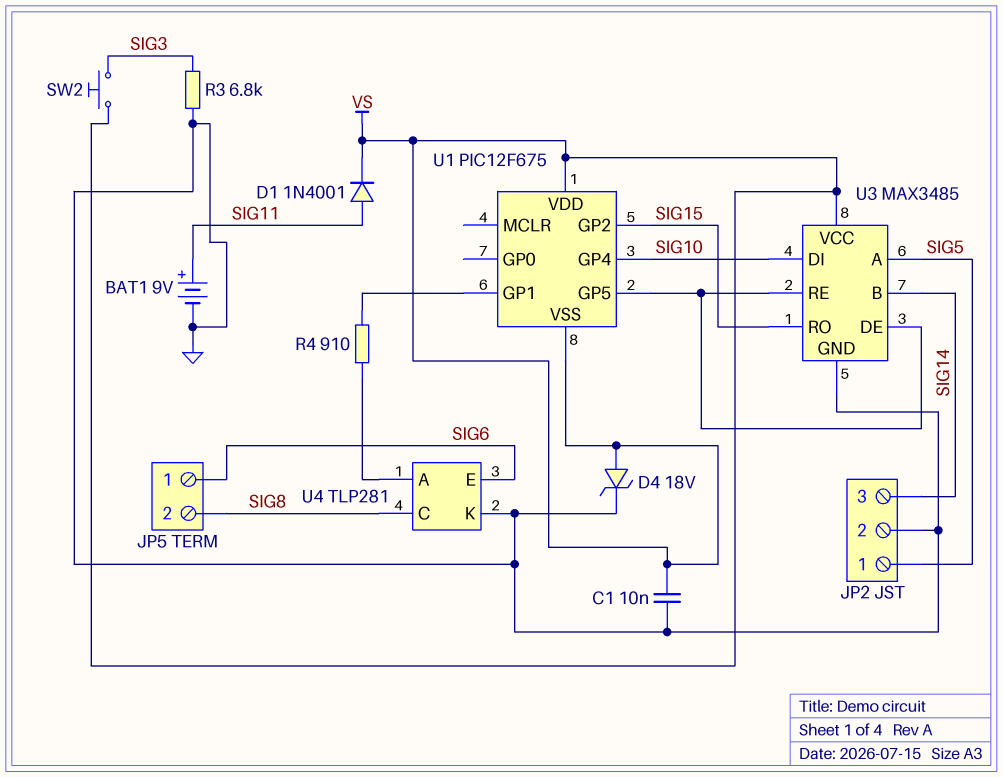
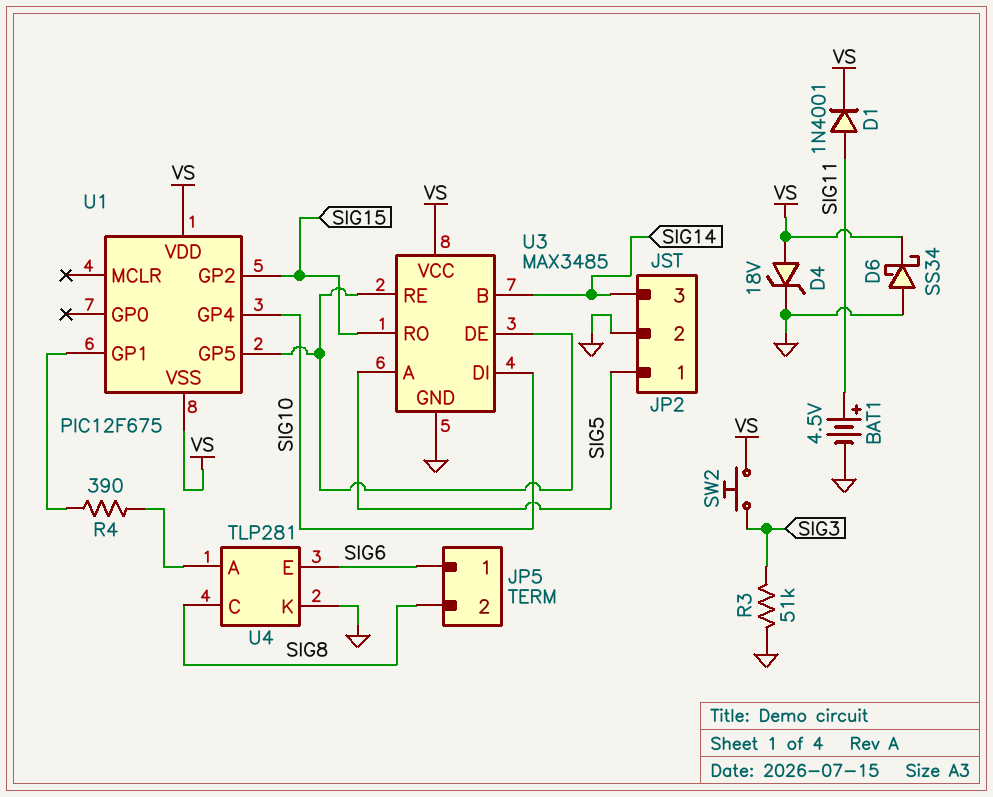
BAT1: 9V (plus SIG11, minus GND) -> 4.5V (plus SIG11, minus GND)
C1: 10nF (GND, VS) -> none
D6: none -> schottky SS34 (A GND, K VS)
R3: 6.8k (GND, SIG3) -> 51k (GND, SIG3)
R4: 910 (U1/GP1, U4/A) -> 390 (U1/GP1, U4/A)

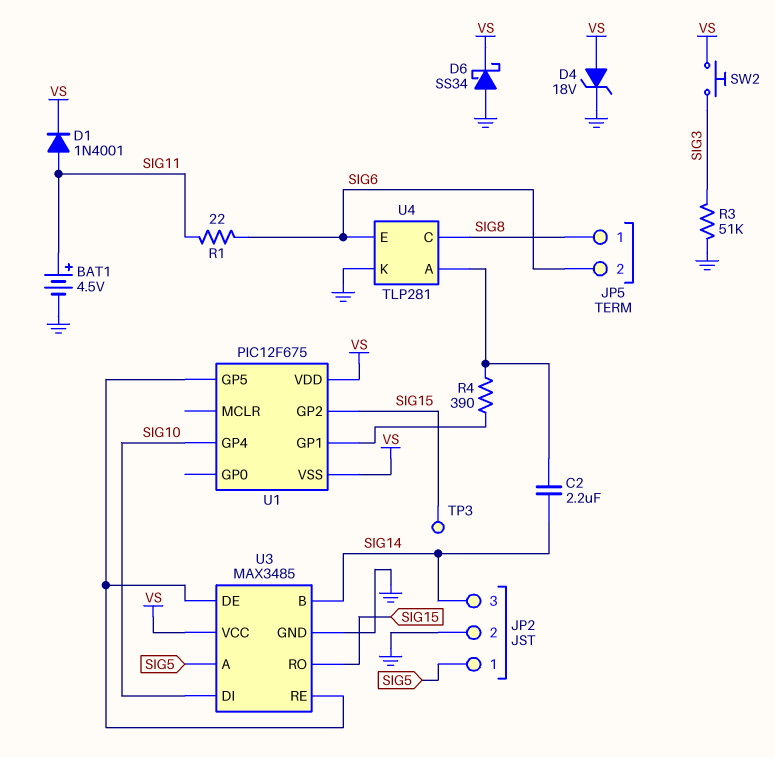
C2: none -> 2.2uF (SIG14, U4/A)
JP5 pin 1: SIG6 -> SIG8
JP5 pin 2: SIG8 -> SIG6
R1: none -> 22 (SIG6, SIG11)
TP3: none -> test point (SIG15)

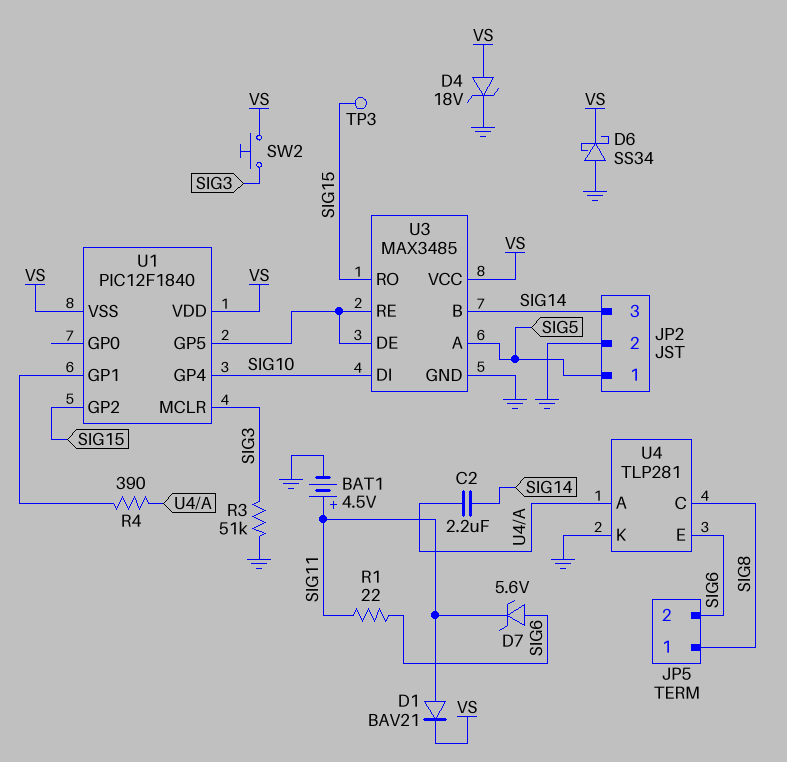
D1: diode 1N4001 (A SIG11, K VS) -> diode BAV21 (A SIG11, K VS)
D7: none -> zener 5.6V (A SIG6, K SIG11)
U1: PIC12F675 -> PIC12F1840
U1 pin MCLR: none -> SIG3

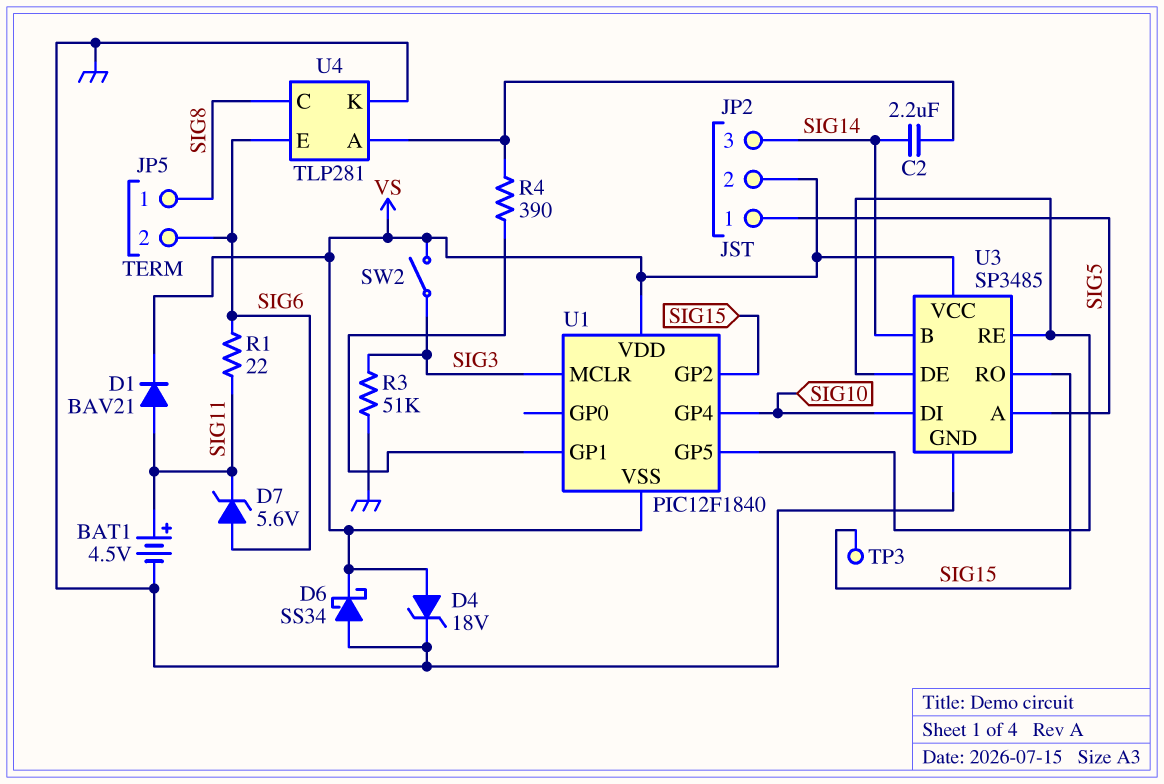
JP2 pin 2: GND -> VS
SW2: button (SIG3, VS) -> switch (SIG3, VS)
U3: MAX3485 -> SP3485

